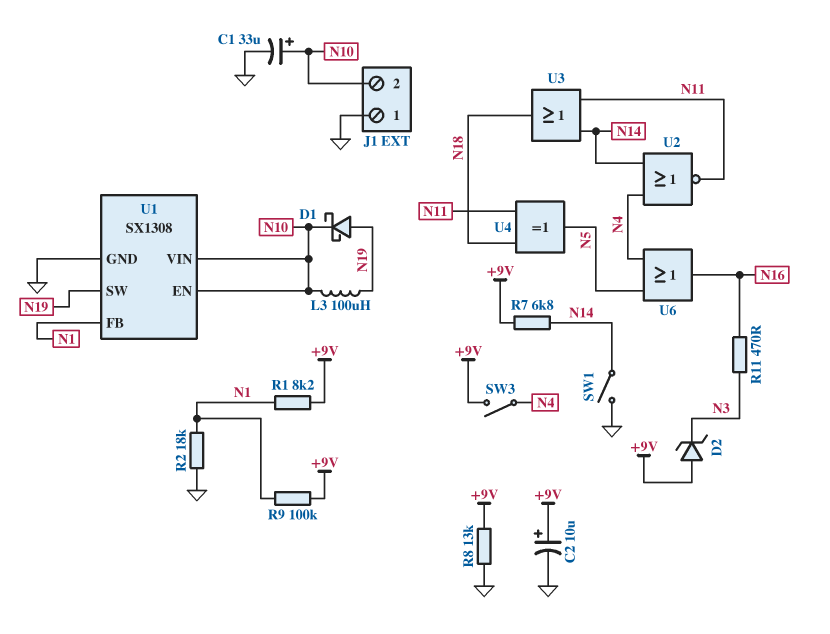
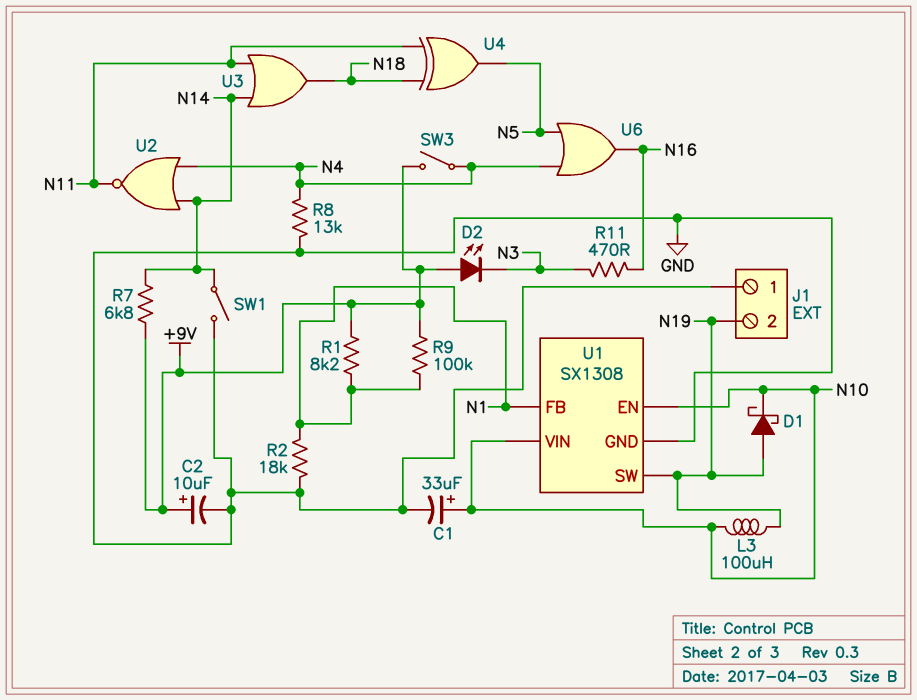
D2: zener (A +9V, K N3) -> LED (A +9V, K N3)
J1 pin 2: N10 -> N19
R8: 13k (+9V, GND) -> 13k (GND, N4)

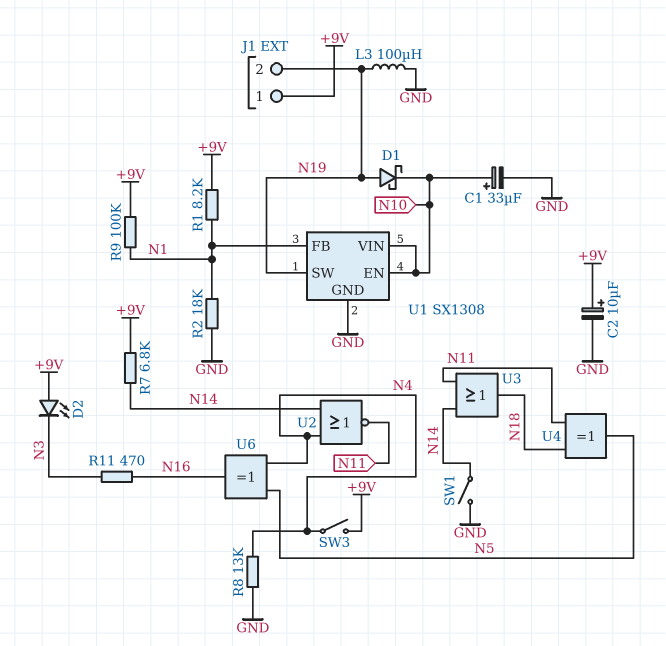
J1 pin 1: GND -> +9V
L3: 100uH (N10, N19) -> 100uH (GND, N19)
U6: OR (in N4, in N5, out N16) -> XOR (in N4, in N5, out N16)

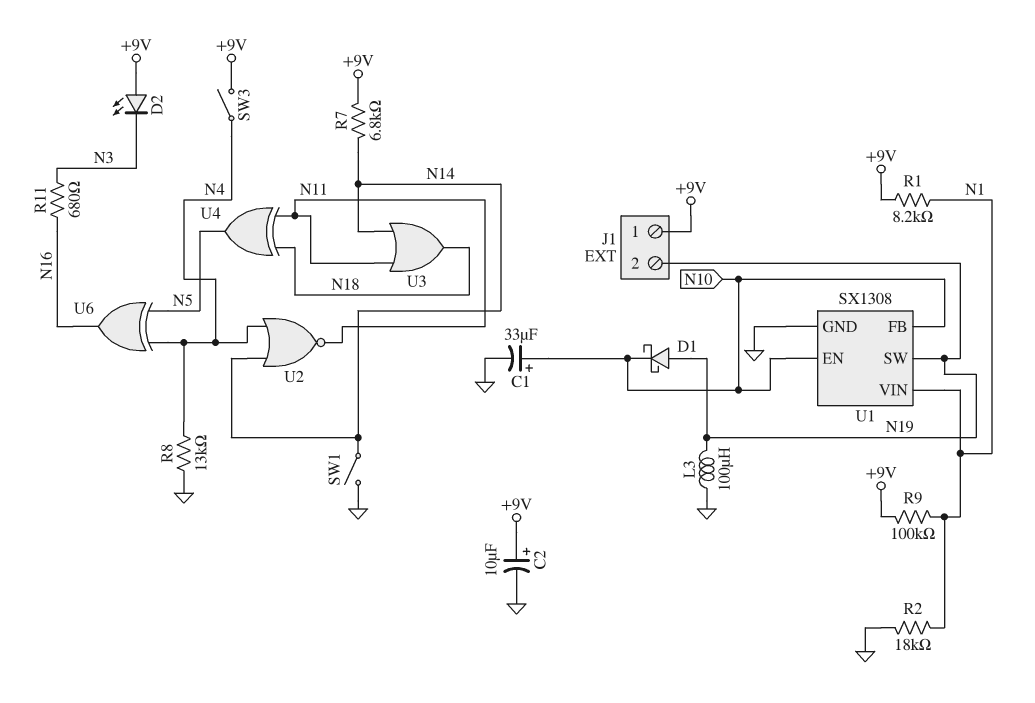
R11: 470 (N3, N16) -> 680 (N3, N16)
U1 pin FB: N1 -> N10
U1 pin VIN: N10 -> N1

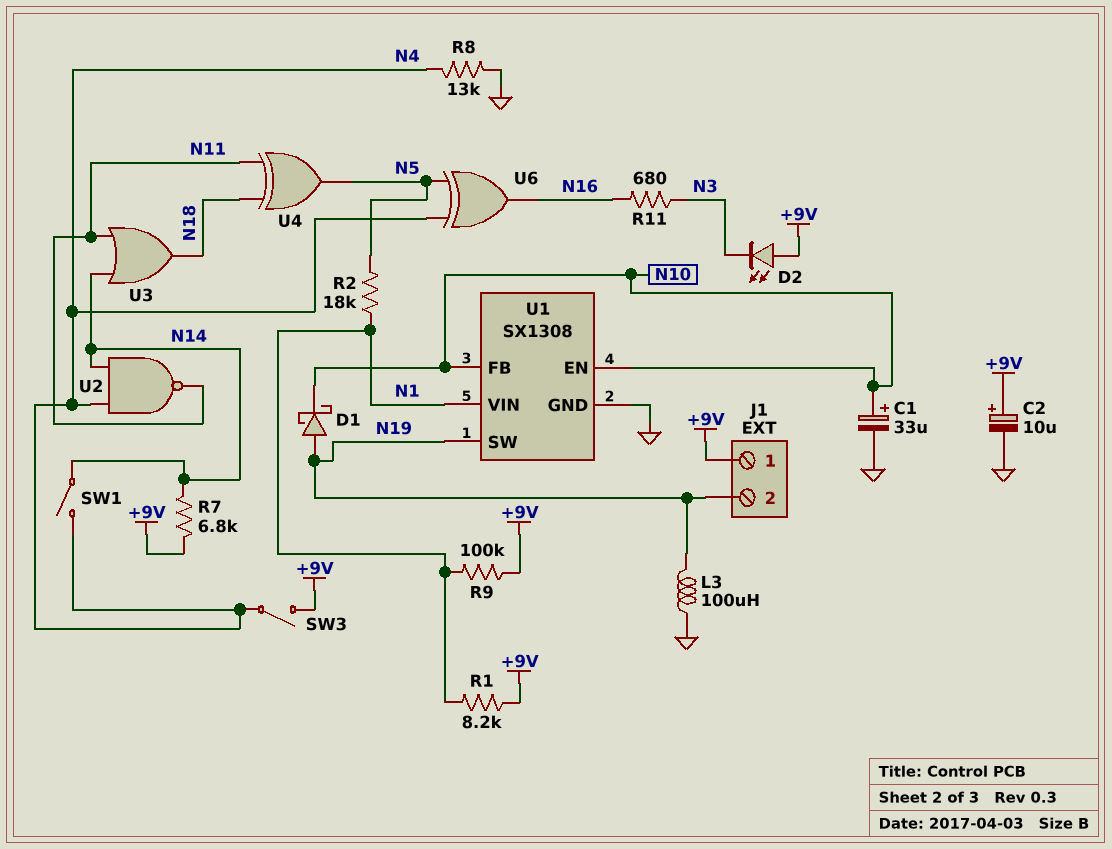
R2: 18k (GND, N1) -> 18k (N1, N5)
SW1: switch (GND, N14) -> switch (N4, N14)
U2: NOR (in N4, in N14, out N11) -> NAND (in N4, in N14, out N11)

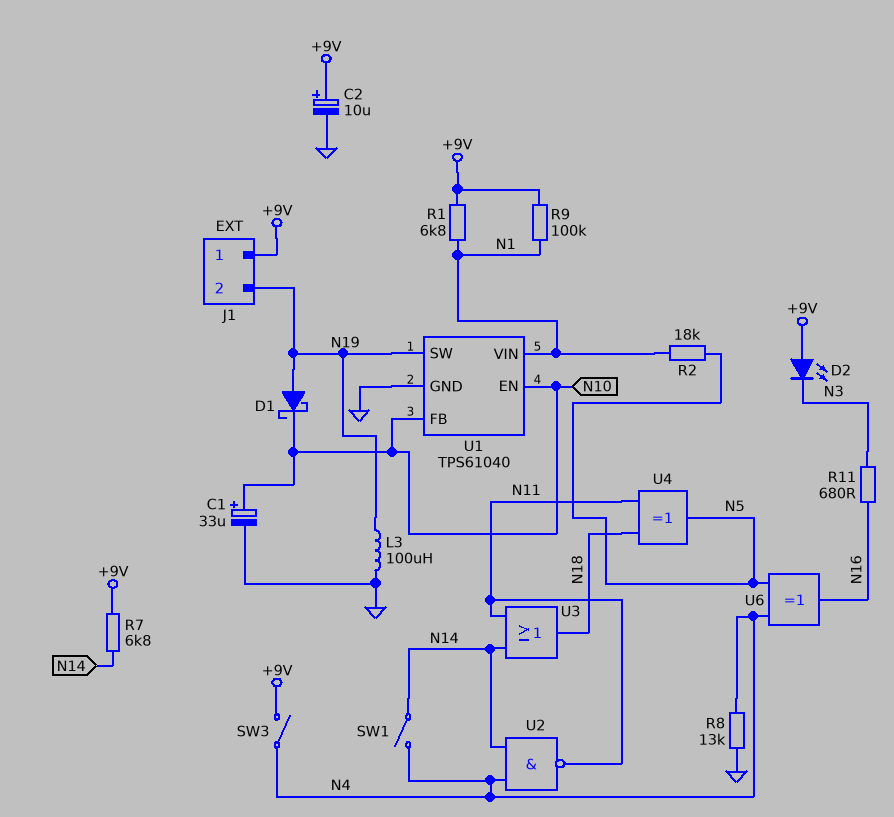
R1: 8.2k (+9V, N1) -> 6.8k (+9V, N1)
U1: SX1308 -> TPS61040

